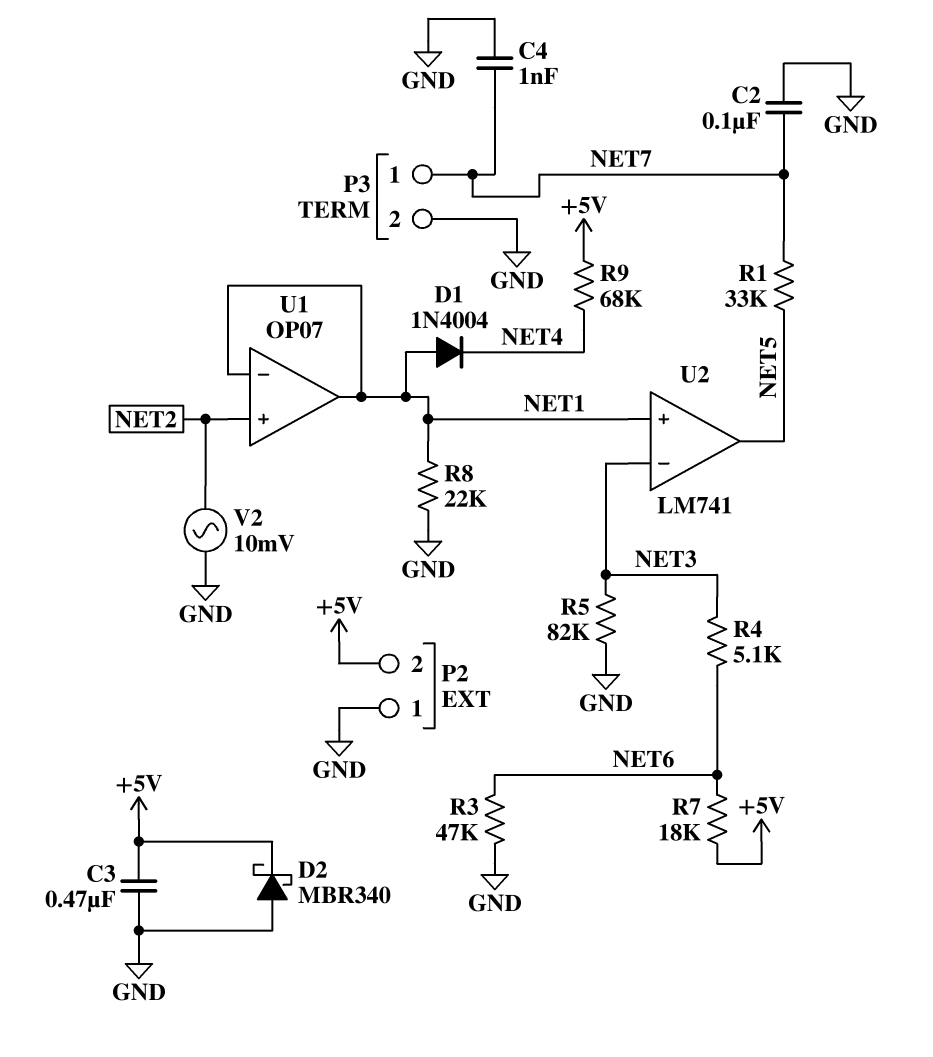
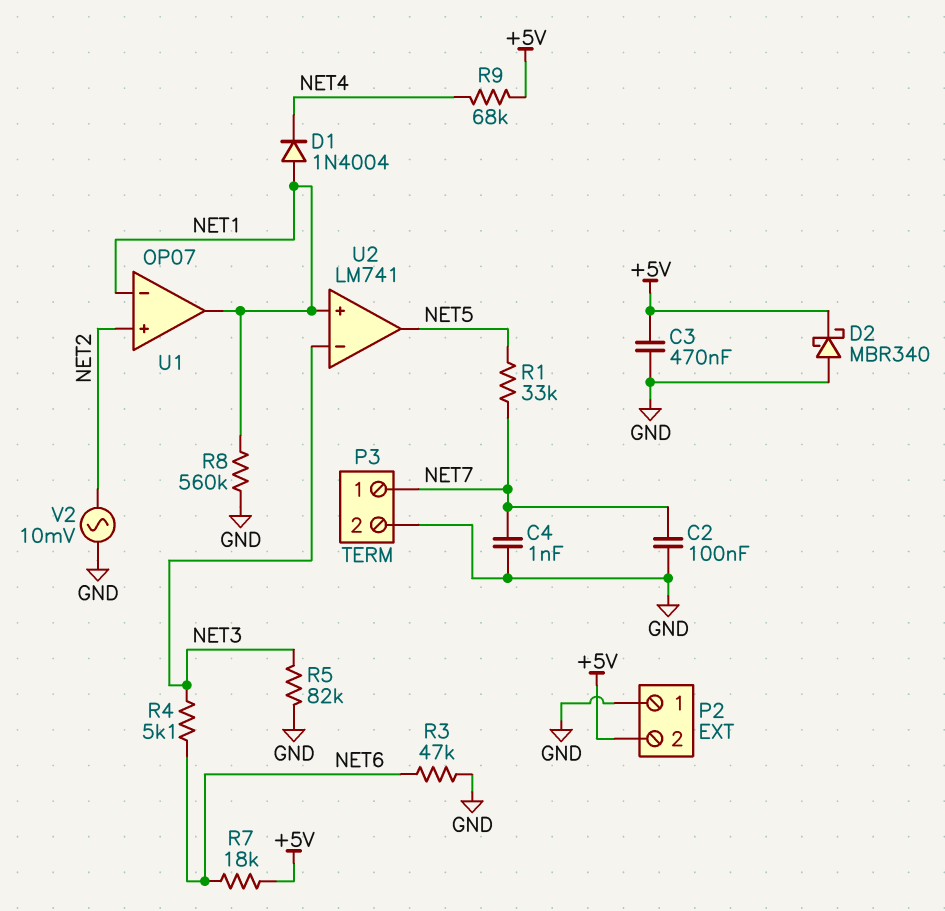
R8: 22k (GND, NET1) -> 560k (GND, NET1)

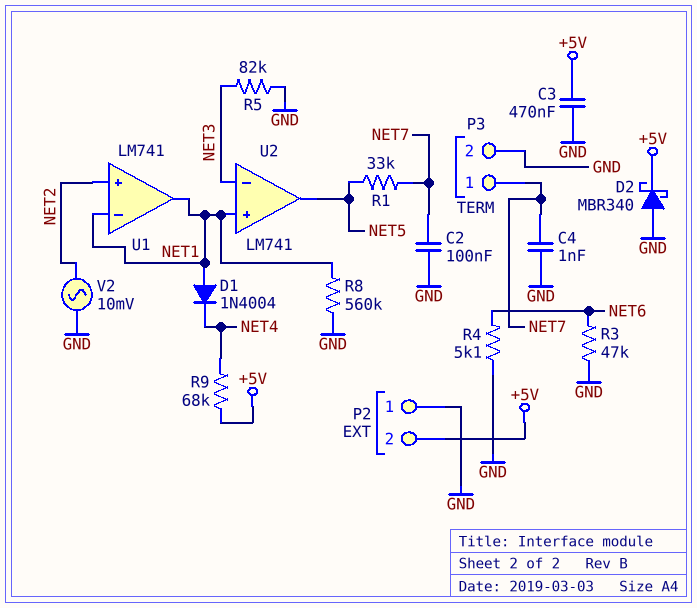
R4: 5.1k (NET3, NET6) -> 5.1k (GND, NET6)
R7: 18k (+5V, NET6) -> none
U1: OP07 -> LM741

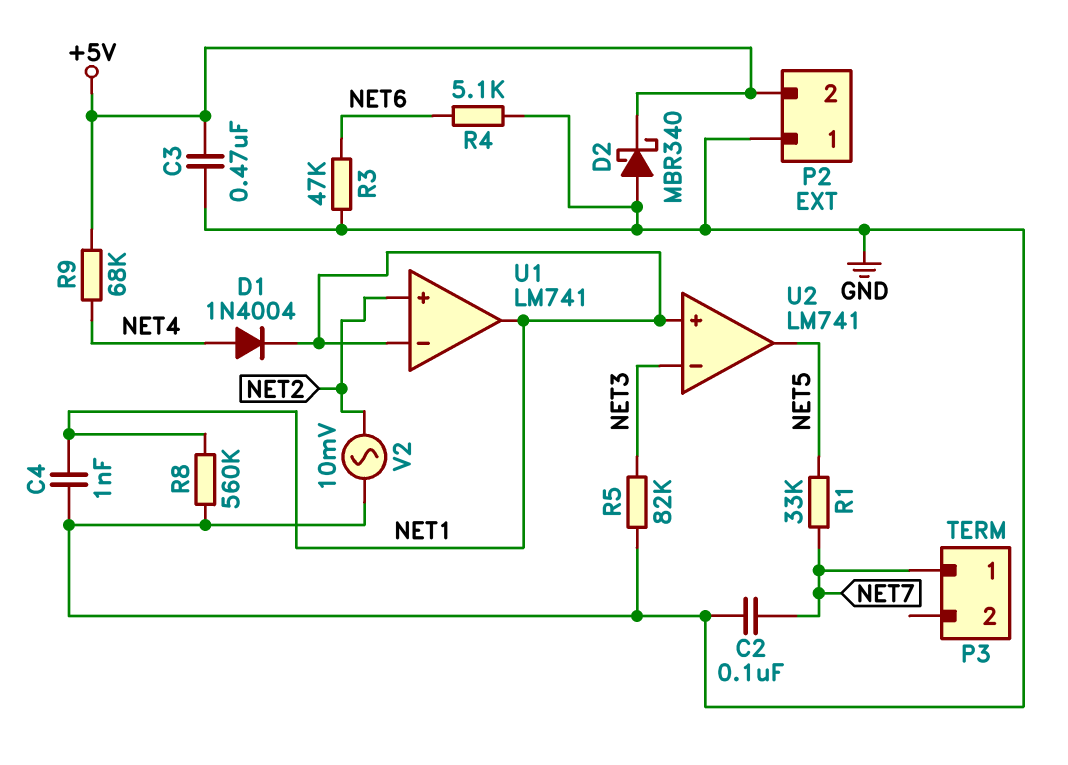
C4: 1nF (GND, NET7) -> 1nF (GND, NET1)
D1: diode 1N4004 (A NET1, K NET4) -> diode 1N4004 (A NET4, K NET1)
P3 pin 2: GND -> none

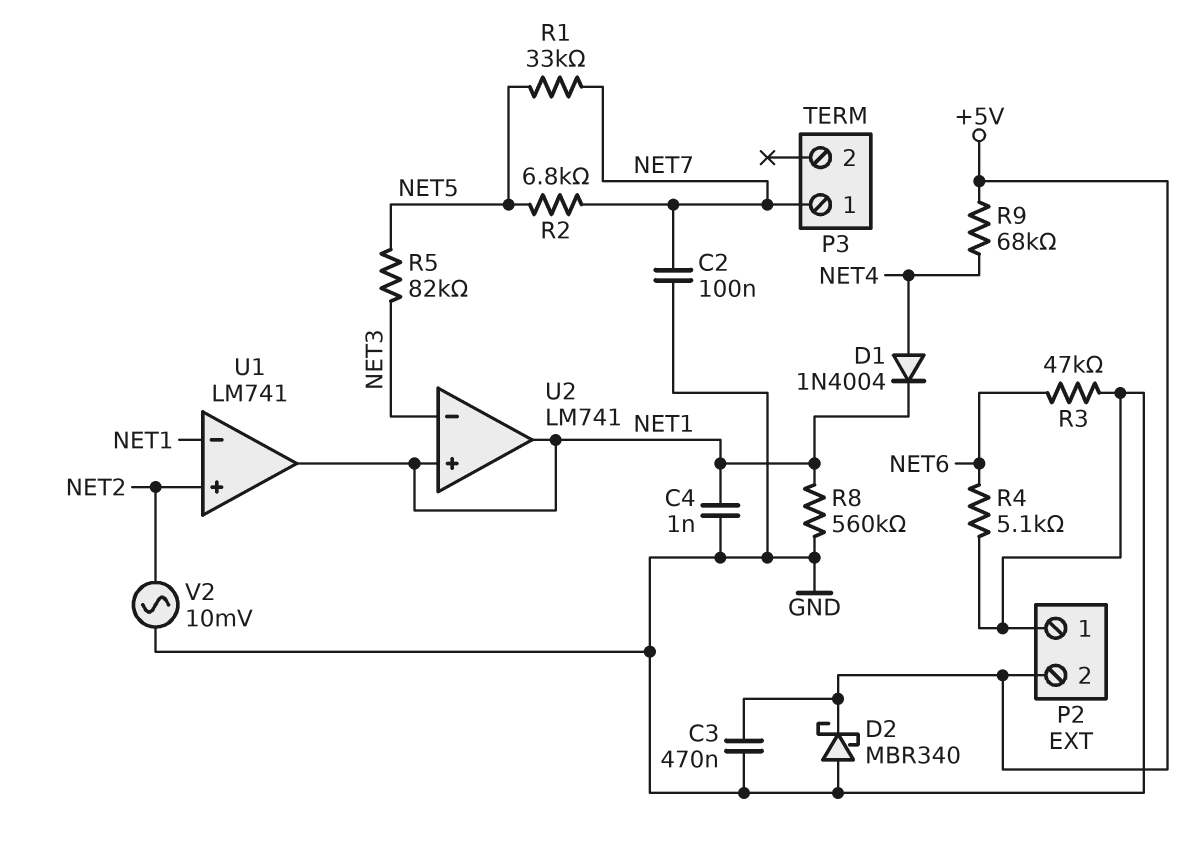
R2: none -> 6.8k (NET5, NET7)
R5: 82k (GND, NET3) -> 82k (NET3, NET5)
U2 pin out: NET5 -> NET1

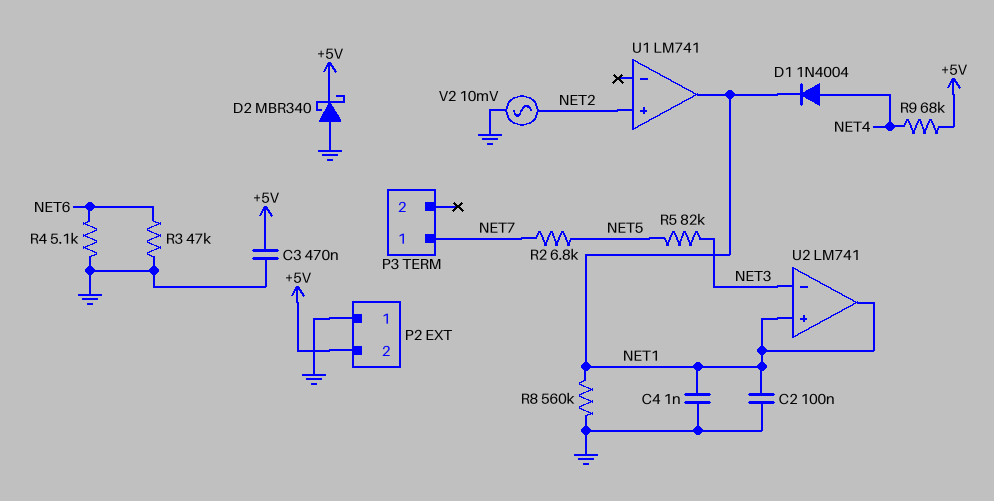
C2: 100nF (GND, NET7) -> 100nF (GND, NET1)
R1: 33k (NET5, NET7) -> none
U1 pin in-: NET1 -> none

